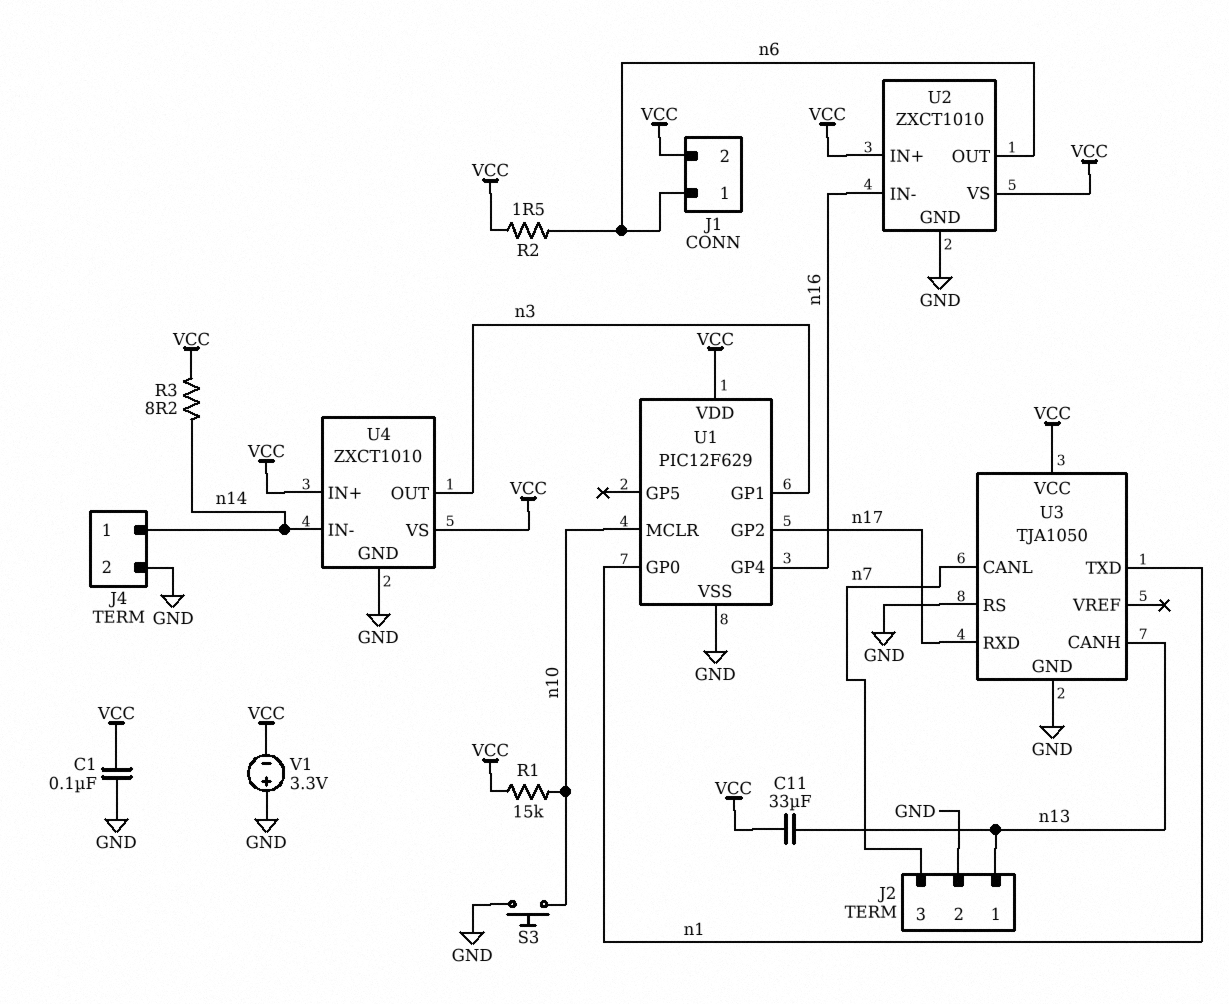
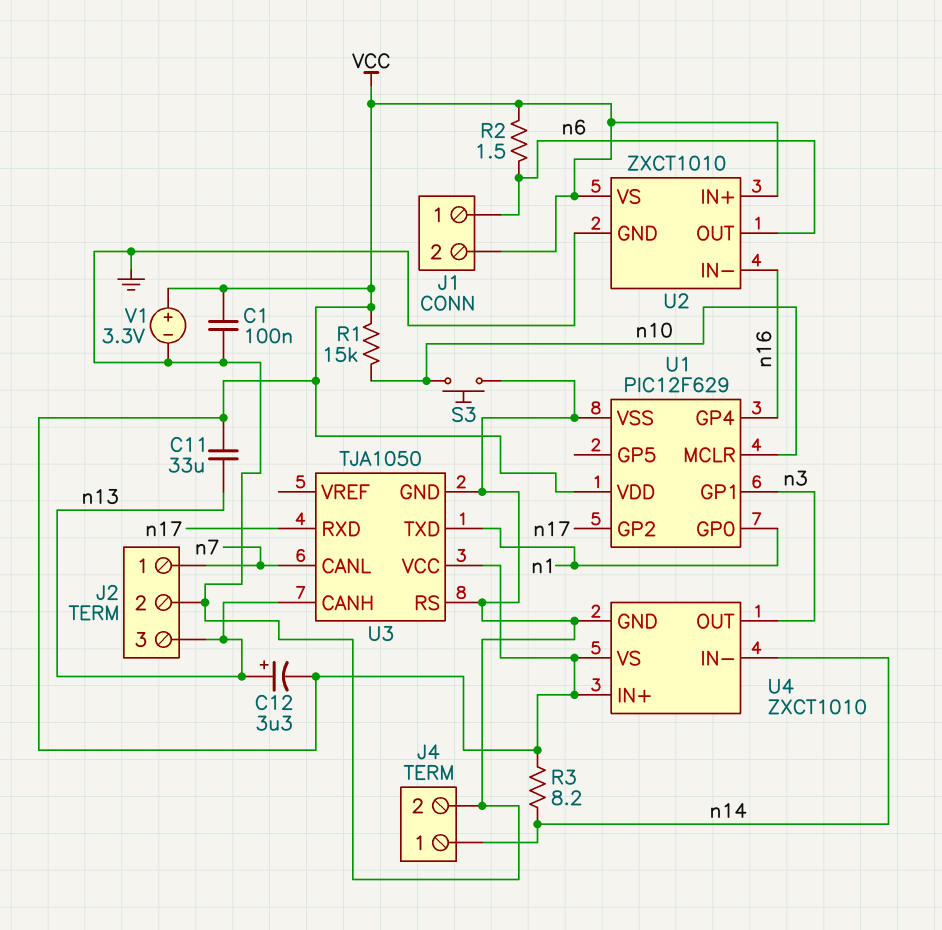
C12: none -> 3.3uF (plus n13, minus VCC)
J2 pin 1: n13 -> n7
J2 pin 3: n7 -> n13
V1: 3.3V (plus GND, minus VCC) -> 3.3V (plus VCC, minus GND)

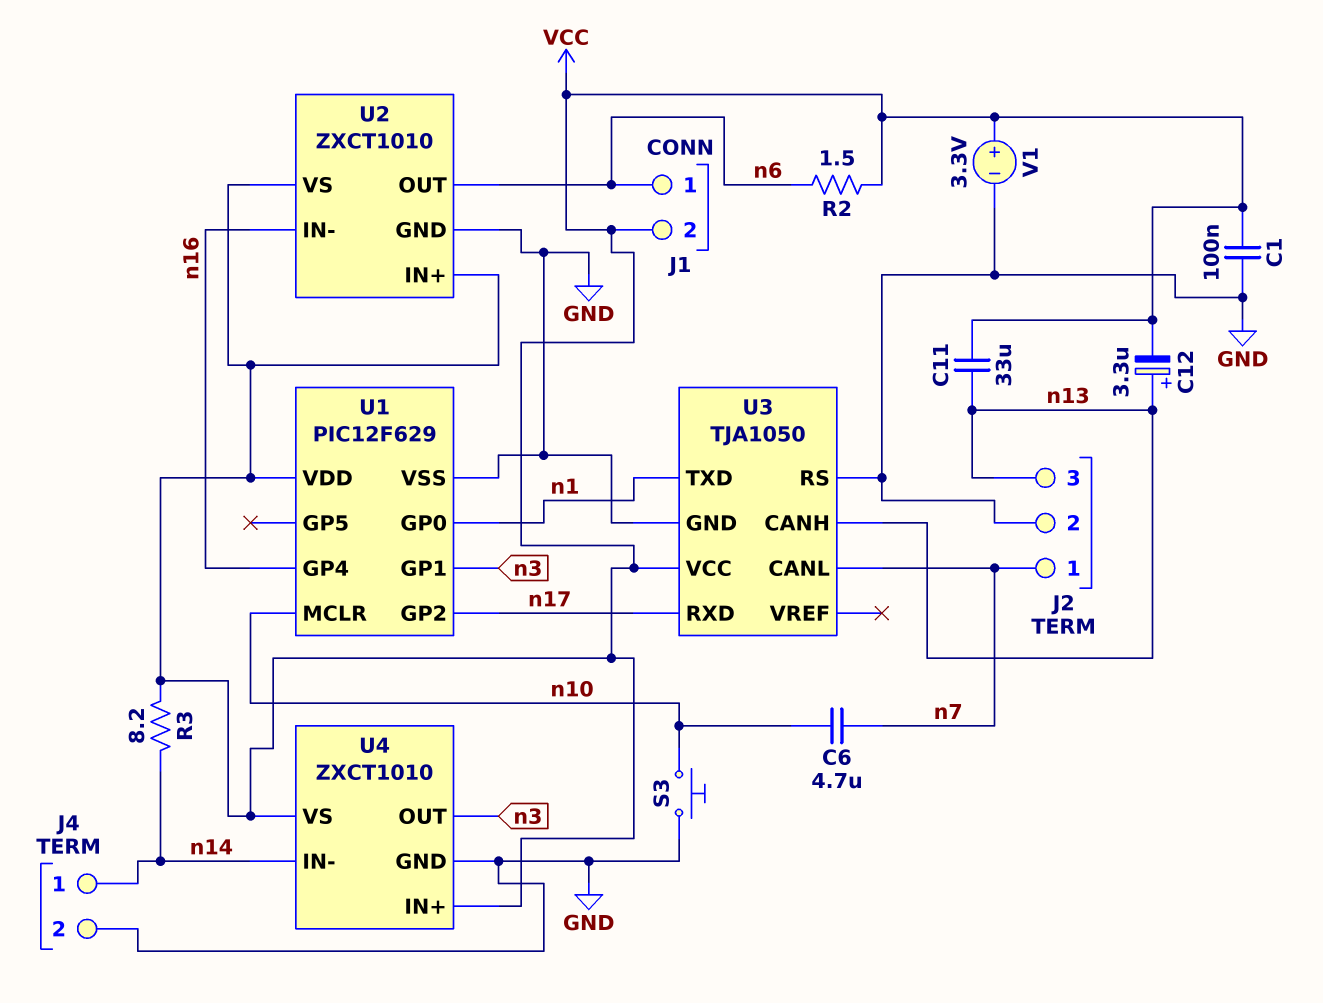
C6: none -> 4.7uF (n7, n10)
R1: 15k (VCC, n10) -> none

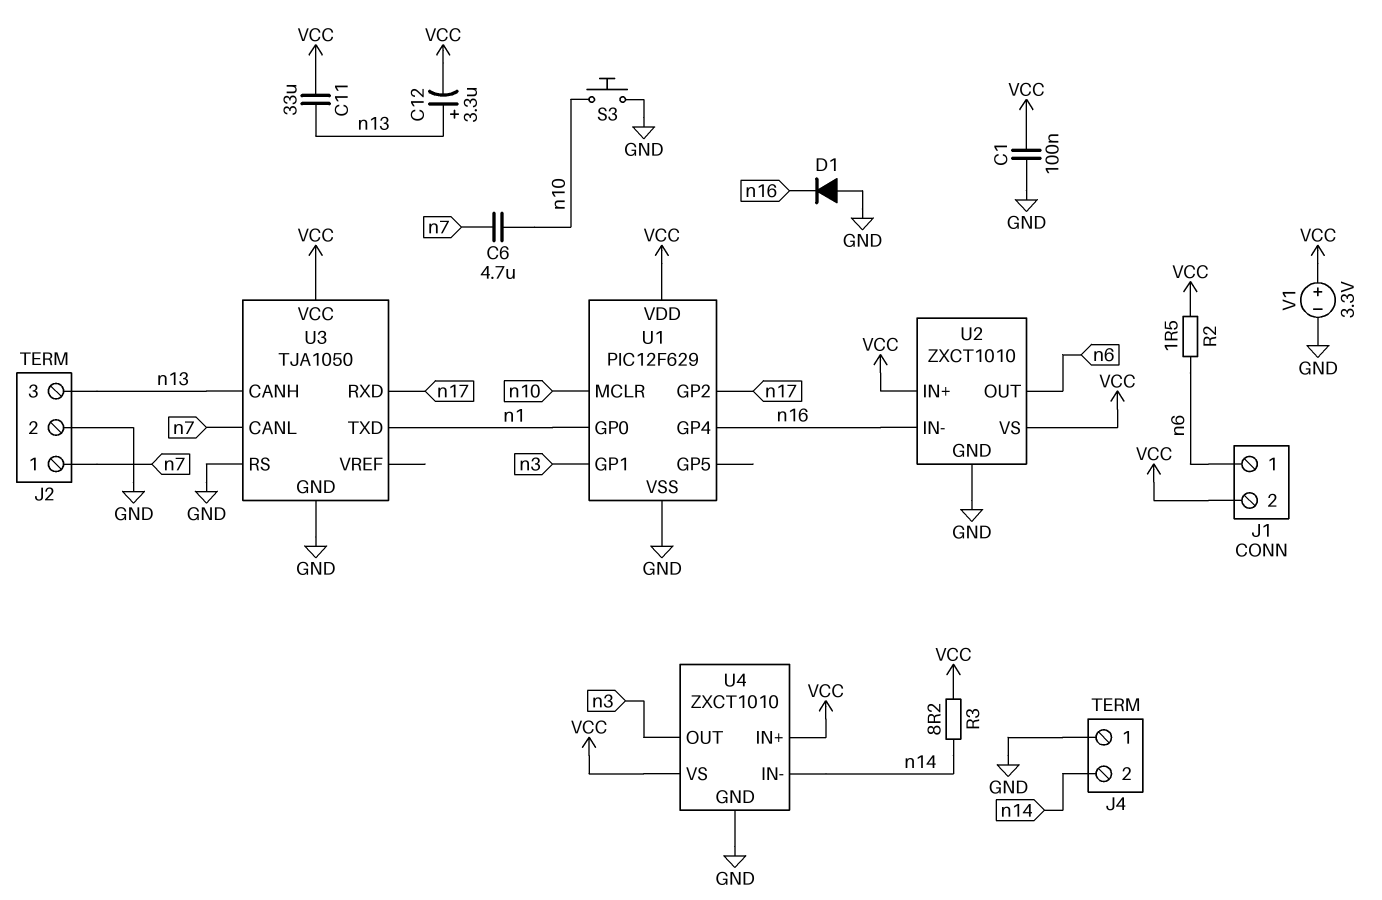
D1: none -> diode (A GND, K n16)
J4 pin 1: n14 -> GND
J4 pin 2: GND -> n14

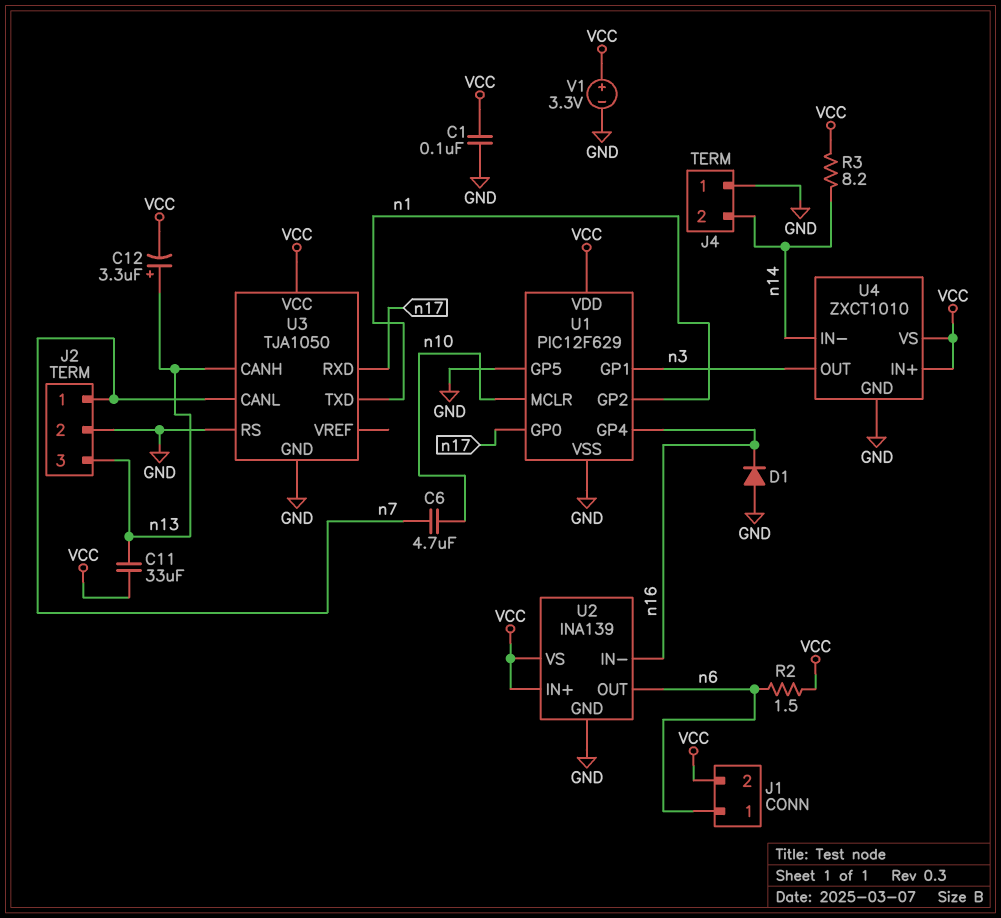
S3: button (GND, n10) -> none
U1 pin GP0: n1 -> n17
U1 pin GP2: n17 -> n1
U1 pin GP5: none -> GND
U2: ZXCT1010 -> INA139

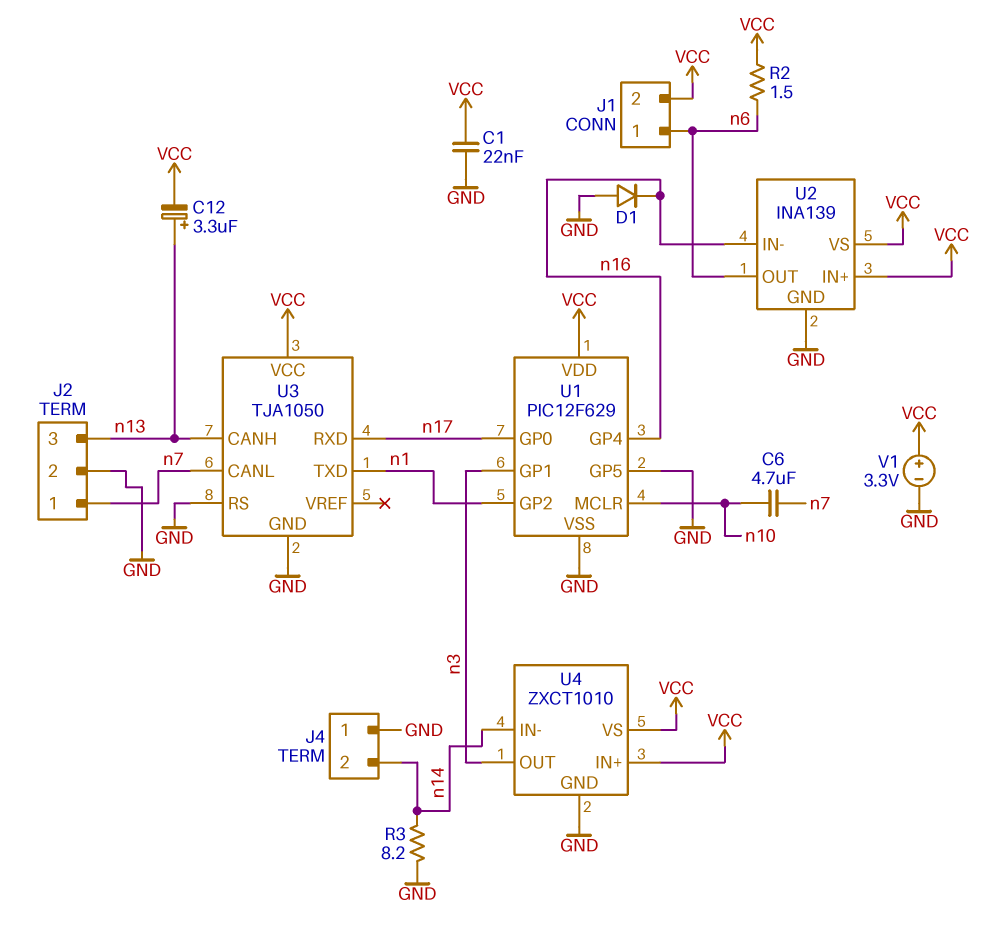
C1: 100nF (GND, VCC) -> 22nF (GND, VCC)
C11: 33uF (VCC, n13) -> none
R3: 8.2 (VCC, n14) -> 8.2 (GND, n14)

